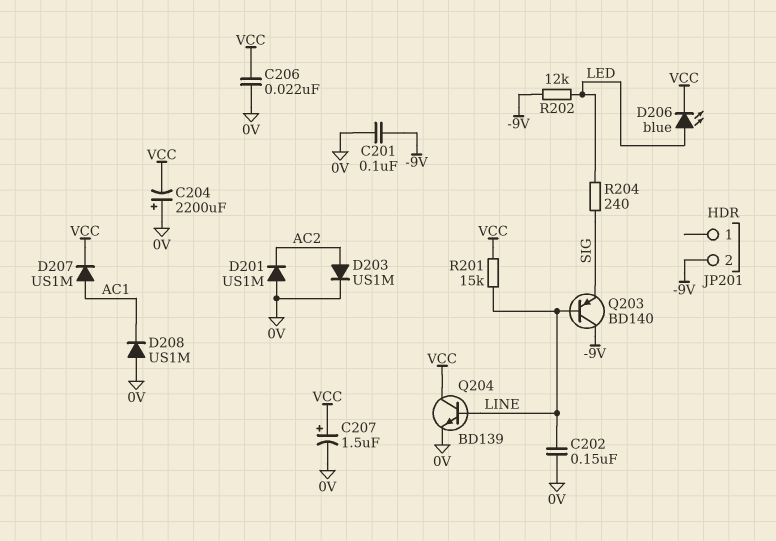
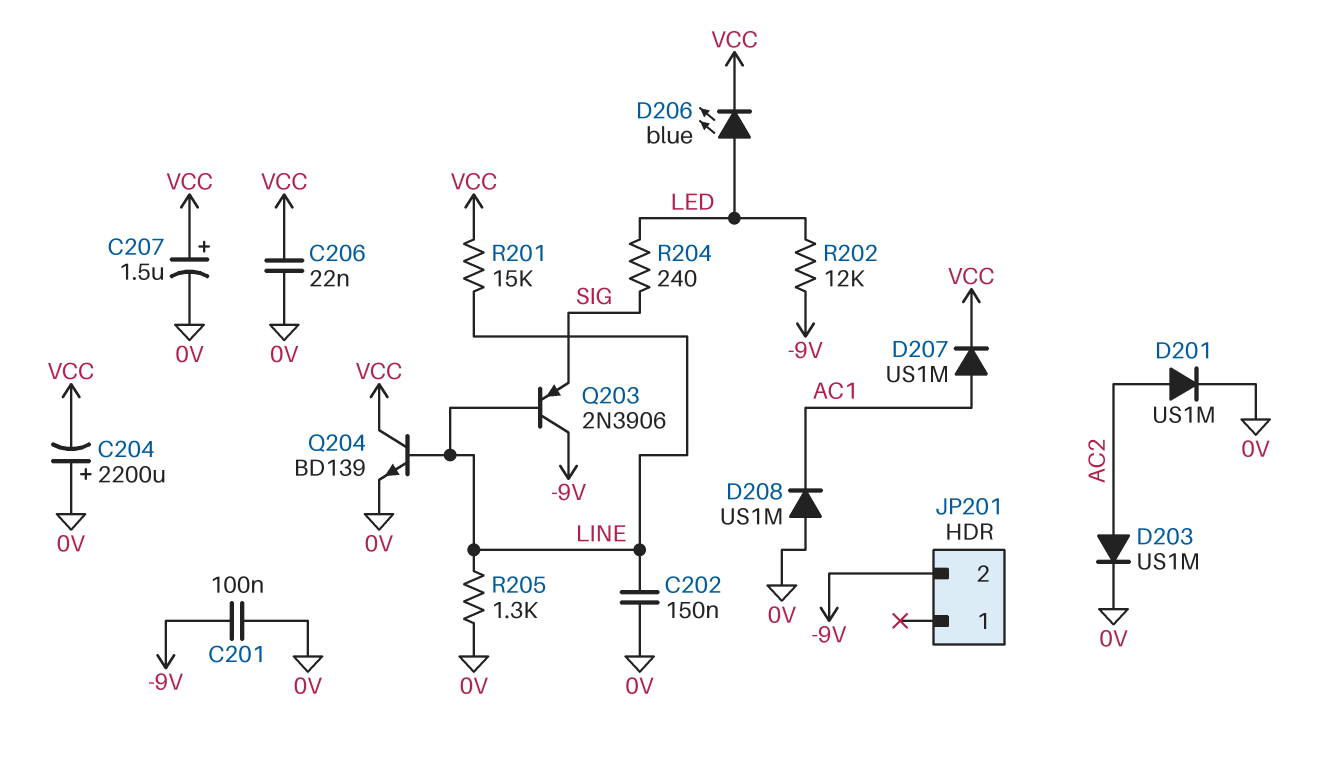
D201: diode US1M (A 0V, K AC2) -> diode US1M (A AC2, K 0V)
Q203: PNP BD140 (B LINE, C -9V, E SIG) -> PNP 2N3906 (B LINE, C -9V, E SIG)
R205: none -> 1.3k (0V, LINE)

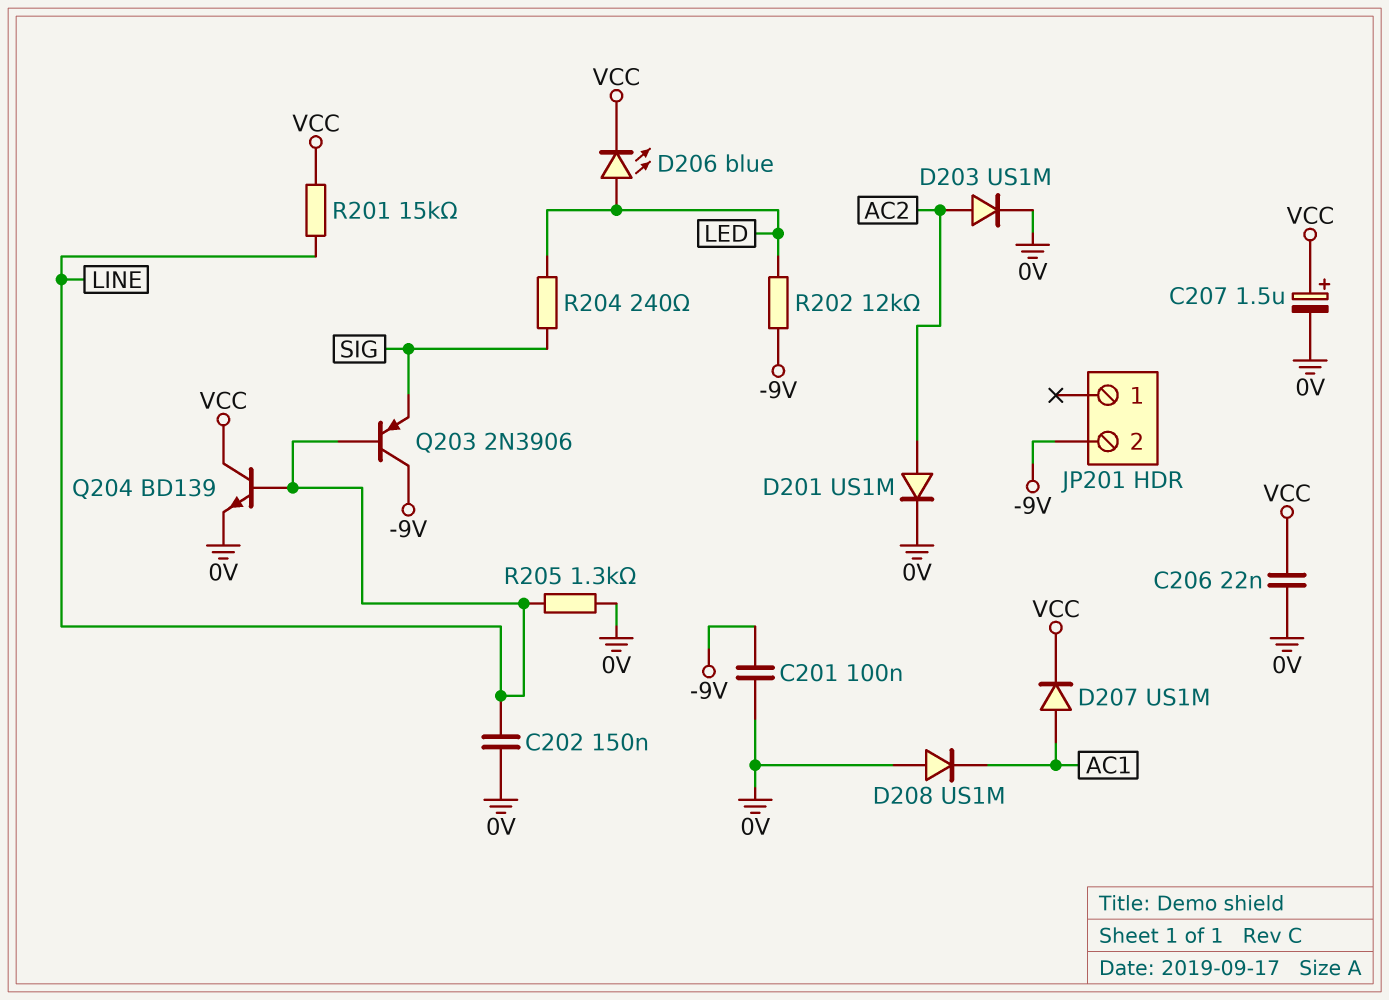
C204: 2200uF (plus 0V, minus VCC) -> none

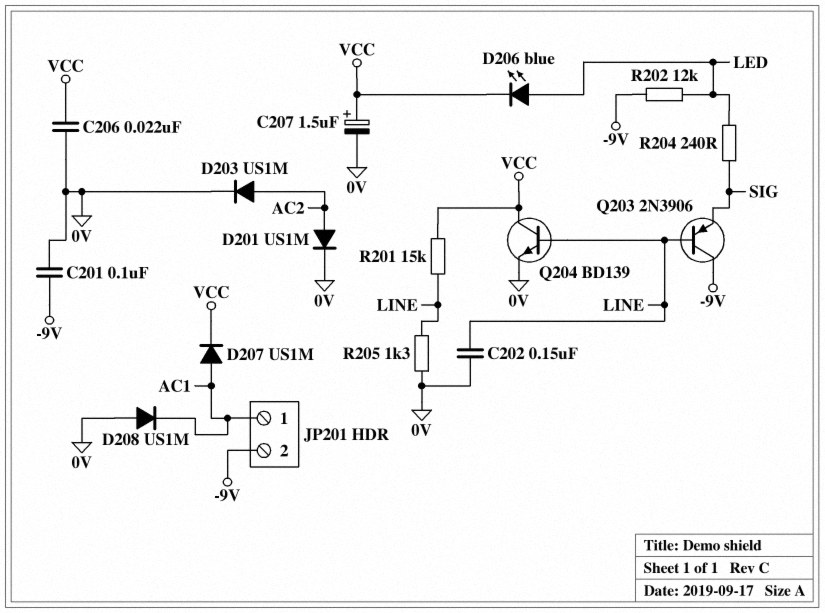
JP201 pin 1: none -> AC1

